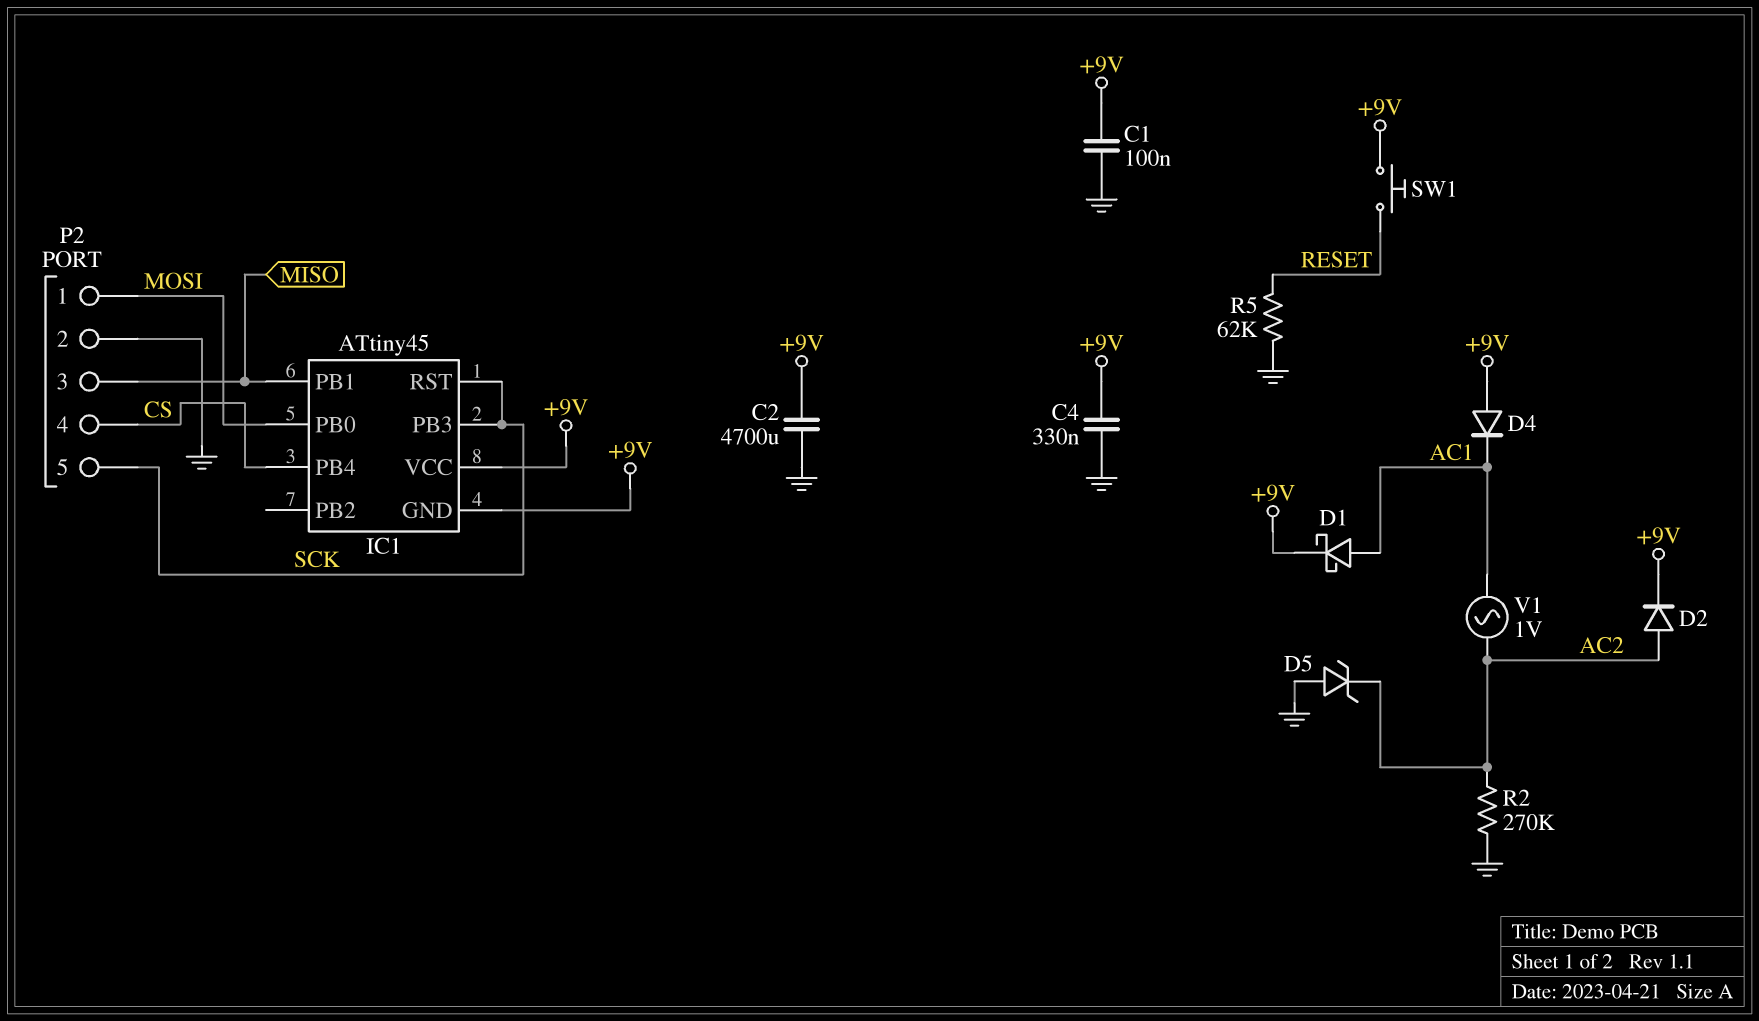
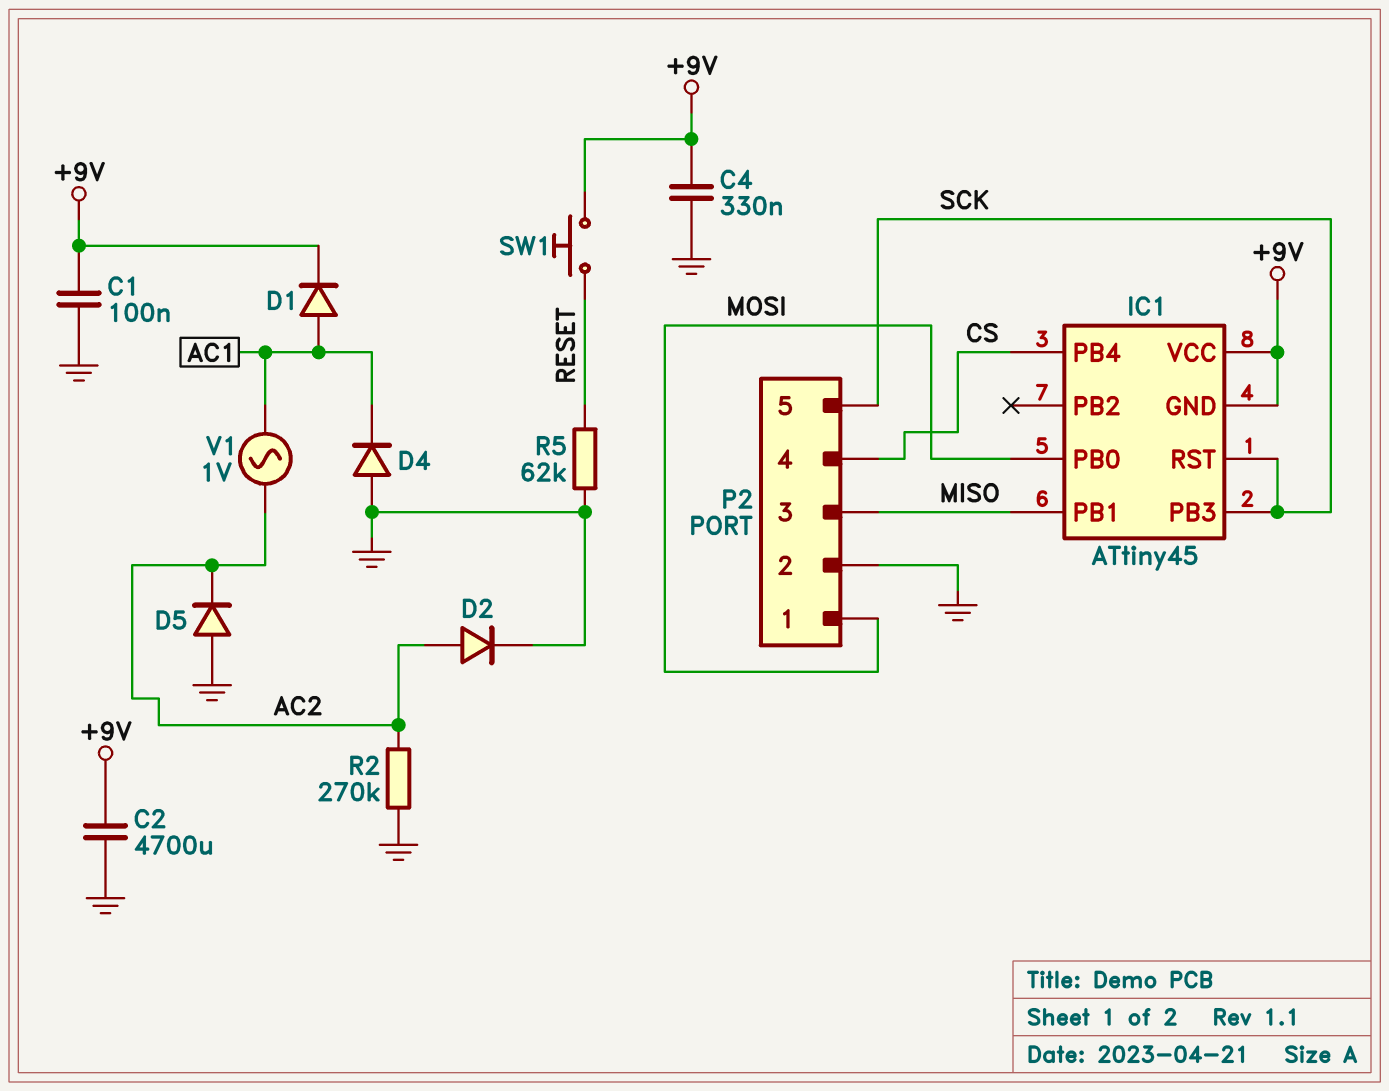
D1: schottky (A AC1, K +9V) -> diode (A AC1, K +9V)
D2: diode (A AC2, K +9V) -> diode (A AC2, K GND)
D4: diode (A +9V, K AC1) -> diode (A GND, K AC1)
D5: zener (A GND, K AC2) -> diode (A GND, K AC2)

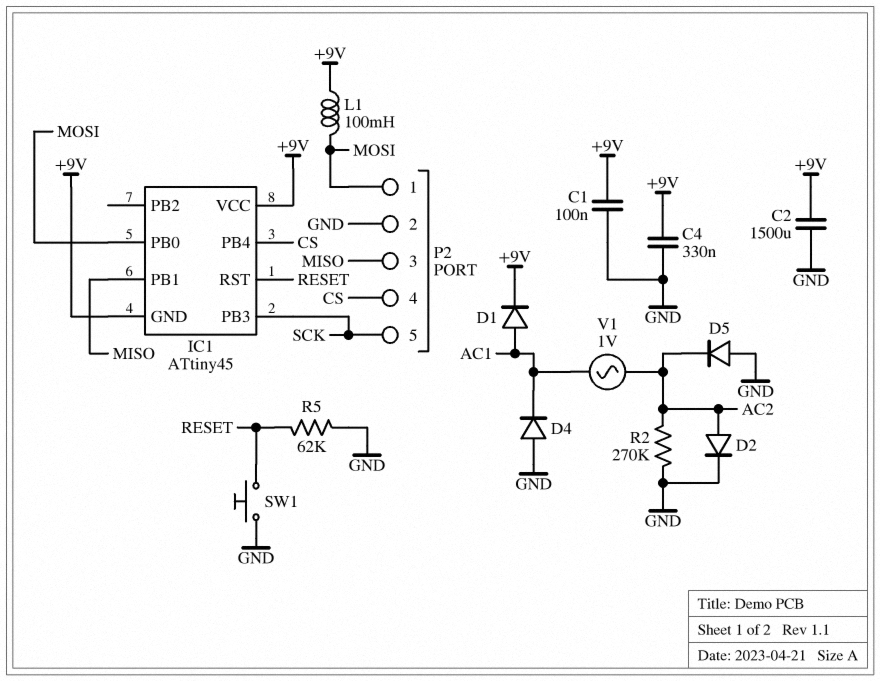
C2: 4700uF (+9V, GND) -> 1500uF (+9V, GND)
IC1 pin RST: SCK -> RESET
L1: none -> 100mH (+9V, MOSI)
SW1: button (+9V, RESET) -> button (GND, RESET)

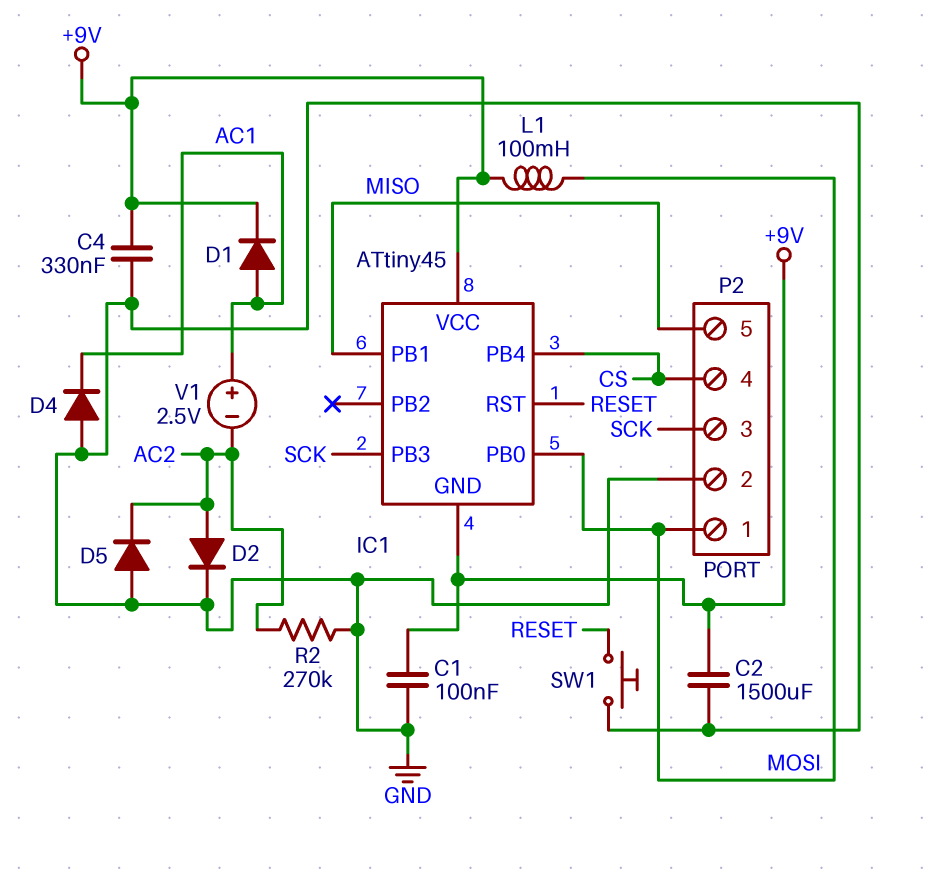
P2 pin 3: MISO -> SCK
P2 pin 5: SCK -> MISO
R5: 62k (GND, RESET) -> none
V1: AC 1V (AC1, AC2) -> 2.5V (plus AC1, minus AC2)

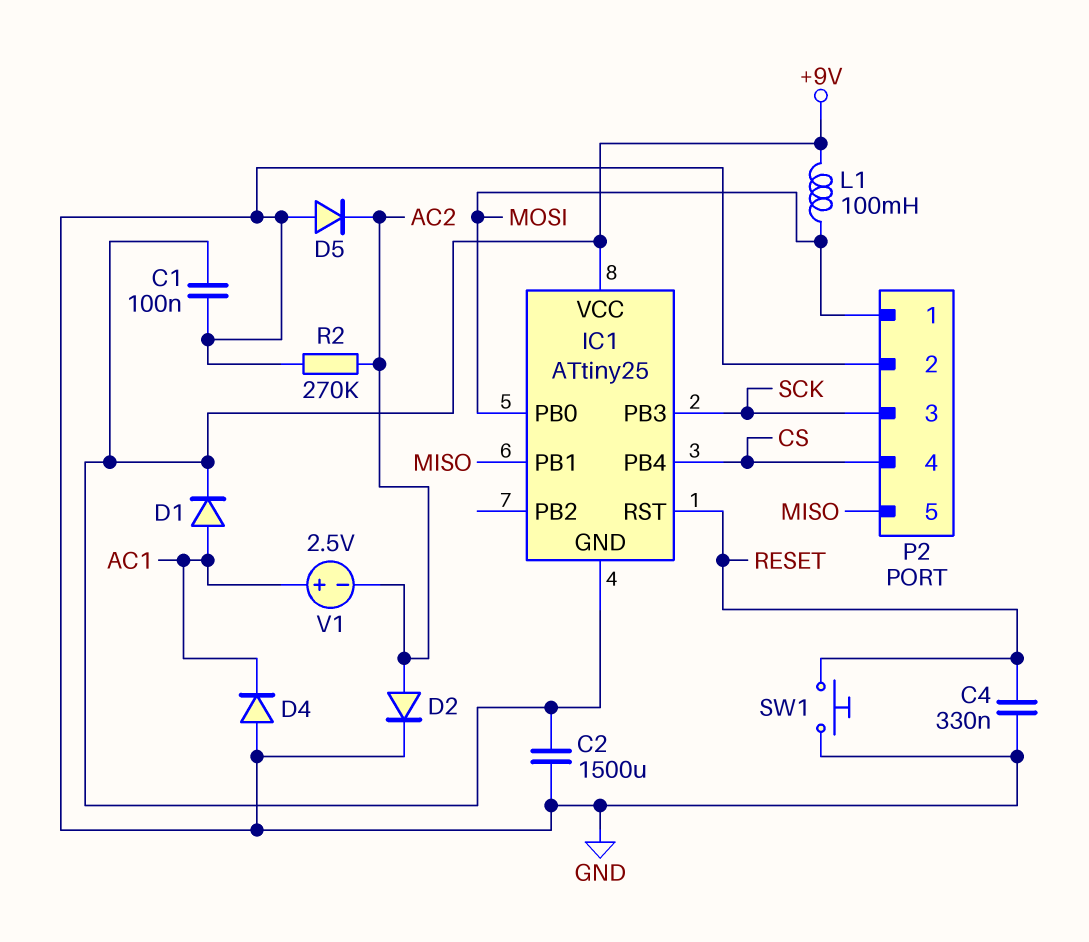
C4: 330nF (+9V, GND) -> 330nF (GND, RESET)
IC1: ATtiny45 -> ATtiny25

